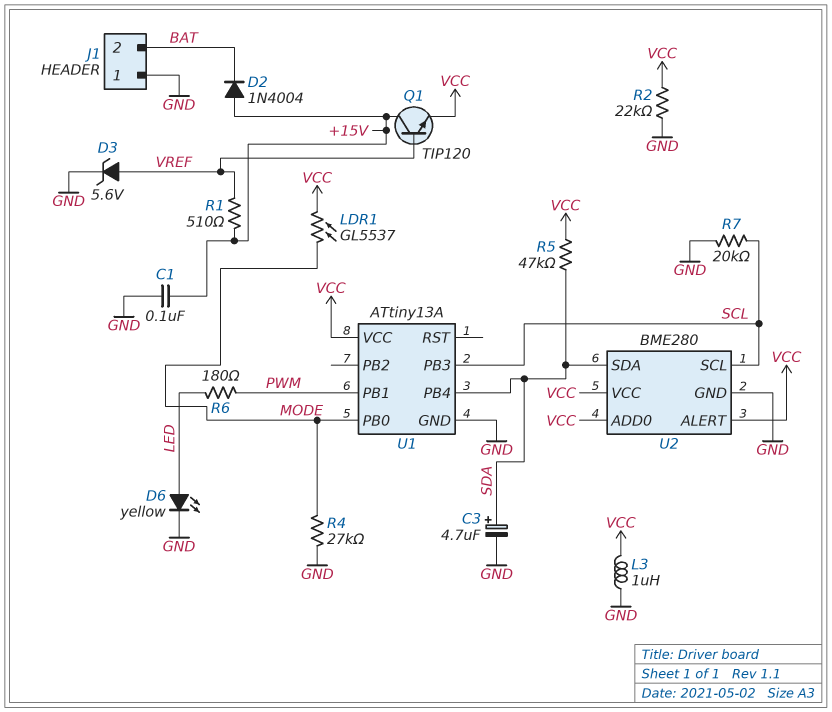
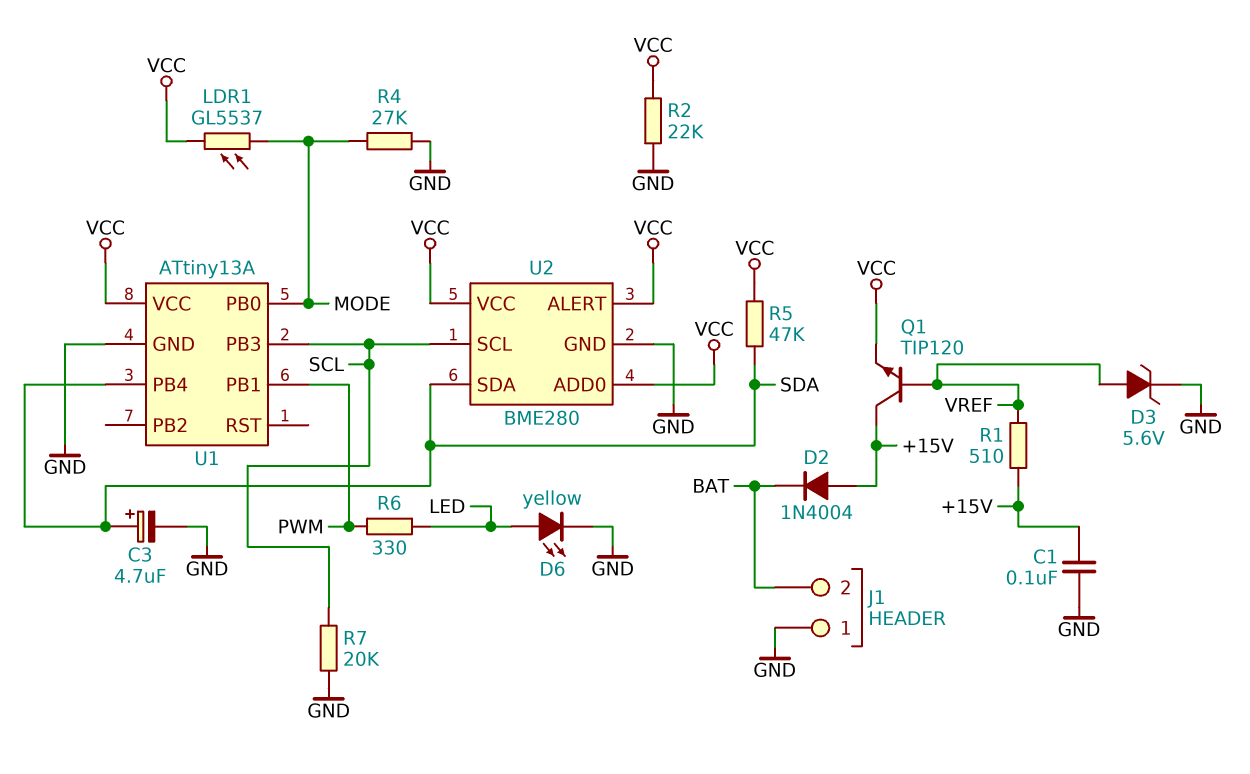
L3: 1uH (GND, VCC) -> none
R6: 180 (LED, PWM) -> 330 (LED, PWM)

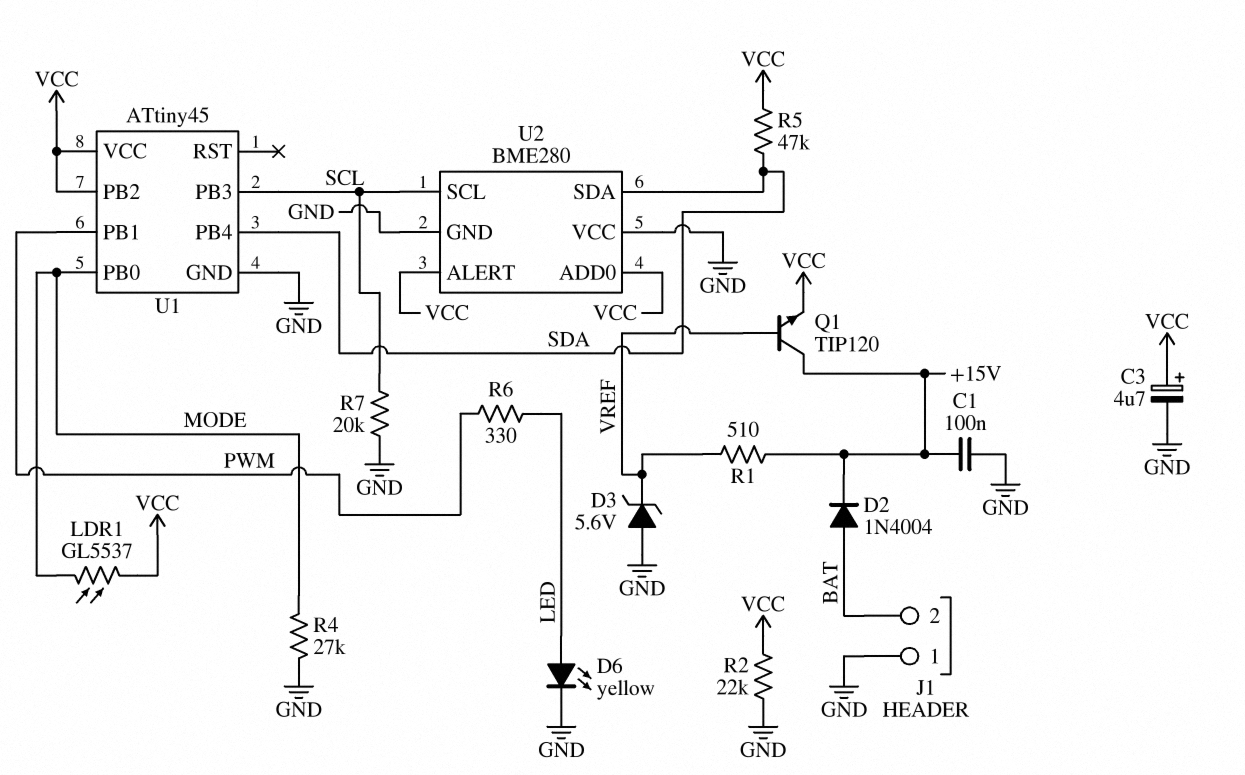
C3: 4.7uF (plus SDA, minus GND) -> 4.7uF (plus VCC, minus GND)
D2: diode 1N4004 (A +15V, K BAT) -> diode 1N4004 (A BAT, K +15V)
D3: zener 5.6V (A VREF, K GND) -> zener 5.6V (A GND, K VREF)
U1: ATtiny13A -> ATtiny45
U1 pin PB2: none -> VCC
U2 pin VCC: VCC -> GND

